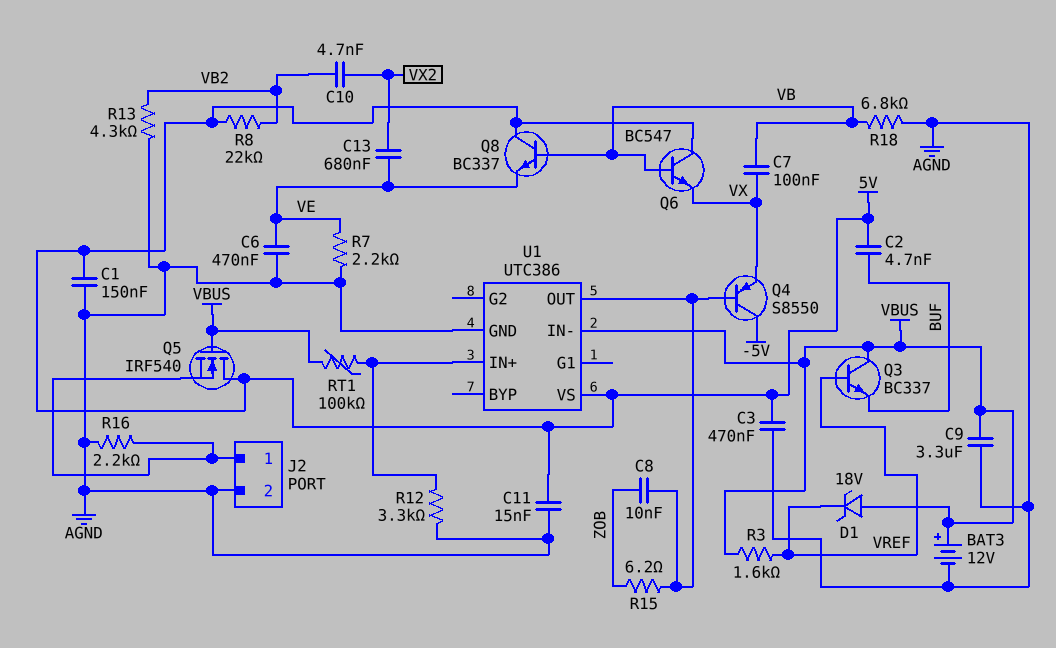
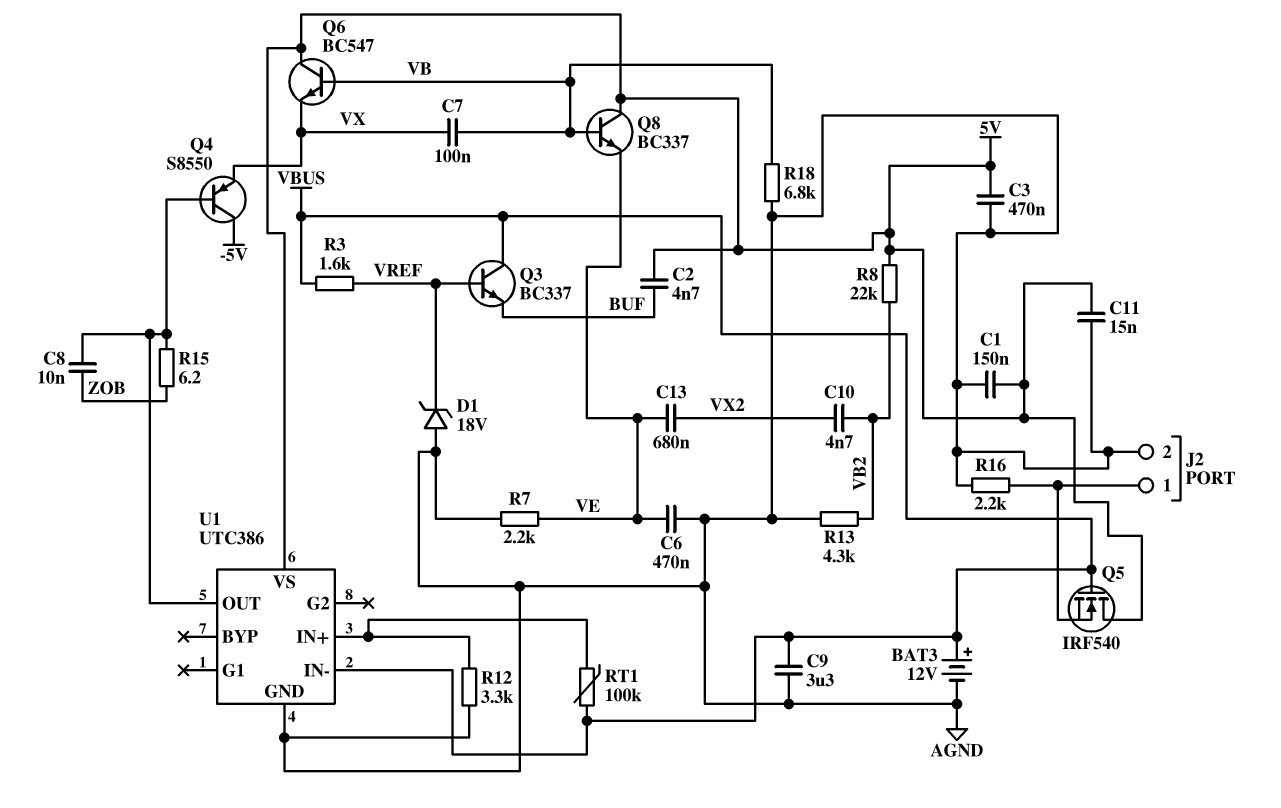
D1: zener 18V (A VBUS, K VREF) -> zener 18V (A AGND, K VREF)

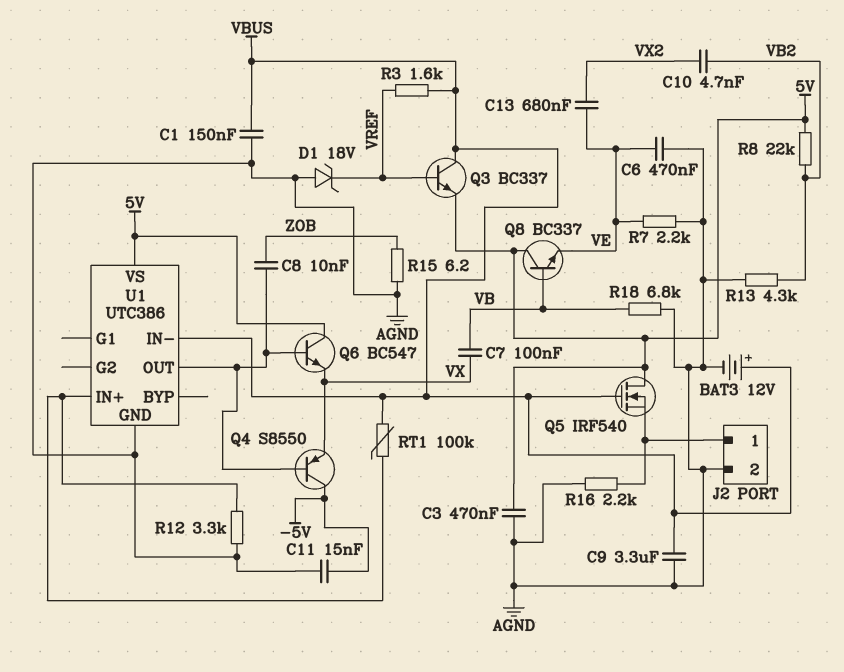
C1: 150nF (5V, AGND) -> 150nF (AGND, VBUS)
C2: 4.7nF (5V, BUF) -> none
C11: 15nF (5V, AGND) -> 15nF (-5V, AGND)
Q3: NPN BC337 (B VREF, C VBUS, E BUF) -> NPN BC337 (B VREF, C VBUS, E 5V)
Q6: NPN BC547 (B VB, C 5V, E VX) -> NPN BC547 (B U1/OUT, C 5V, E VX)
R15: 6.2 (U1/OUT, ZOB) -> 6.2 (AGND, ZOB)

